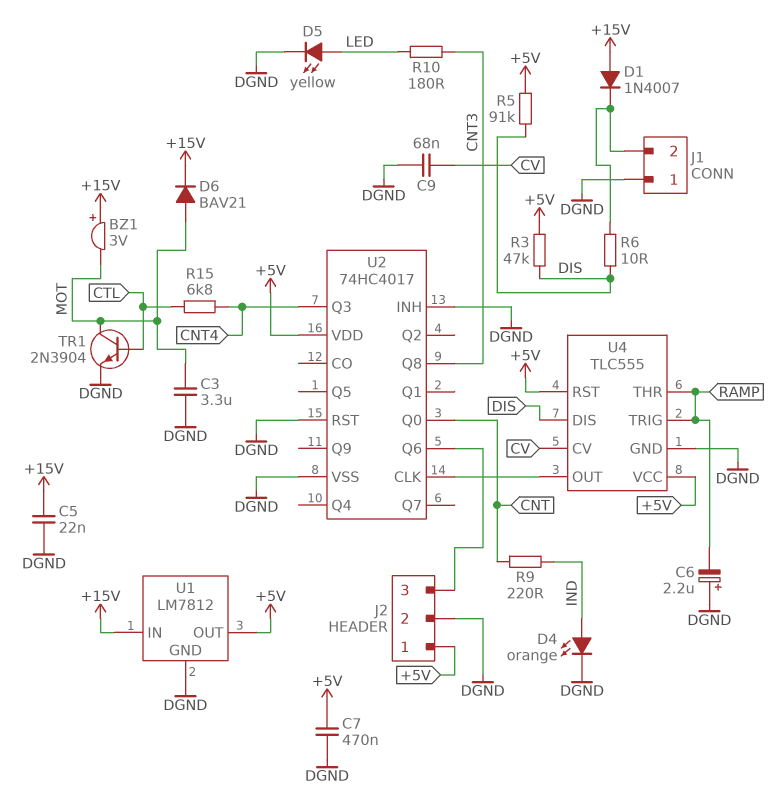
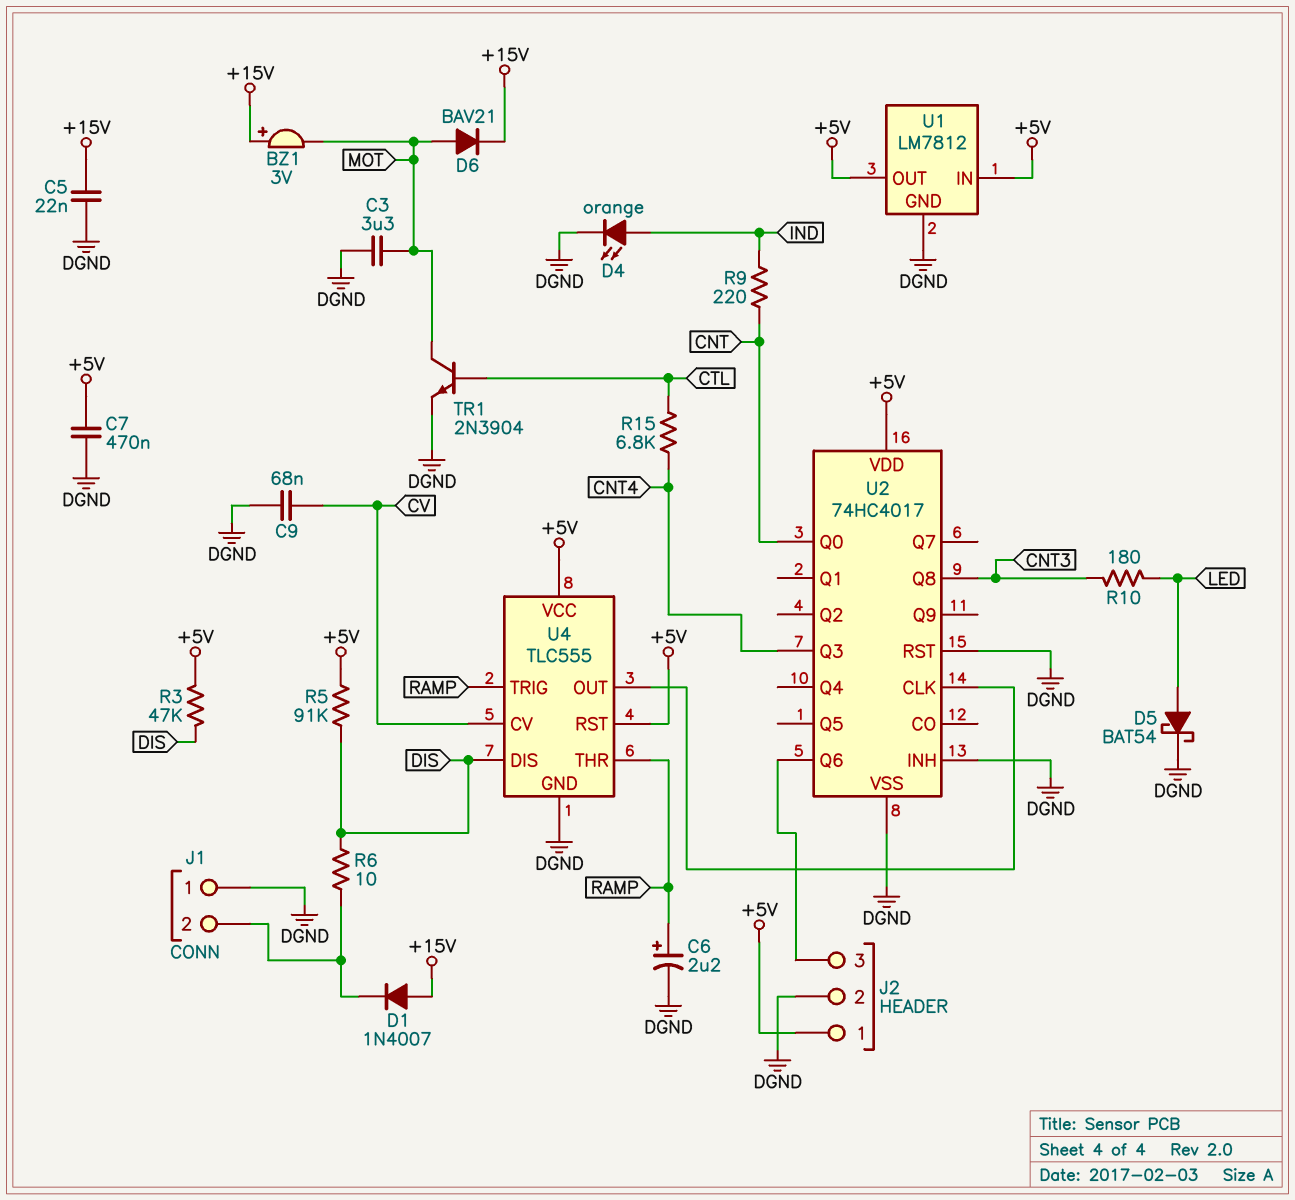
C6: 2.2uF (plus DGND, minus RAMP) -> 2.2uF (plus RAMP, minus DGND)
D5: LED yellow (A LED, K DGND) -> schottky BAT54 (A LED, K DGND)
U1 pin IN: +15V -> +5V

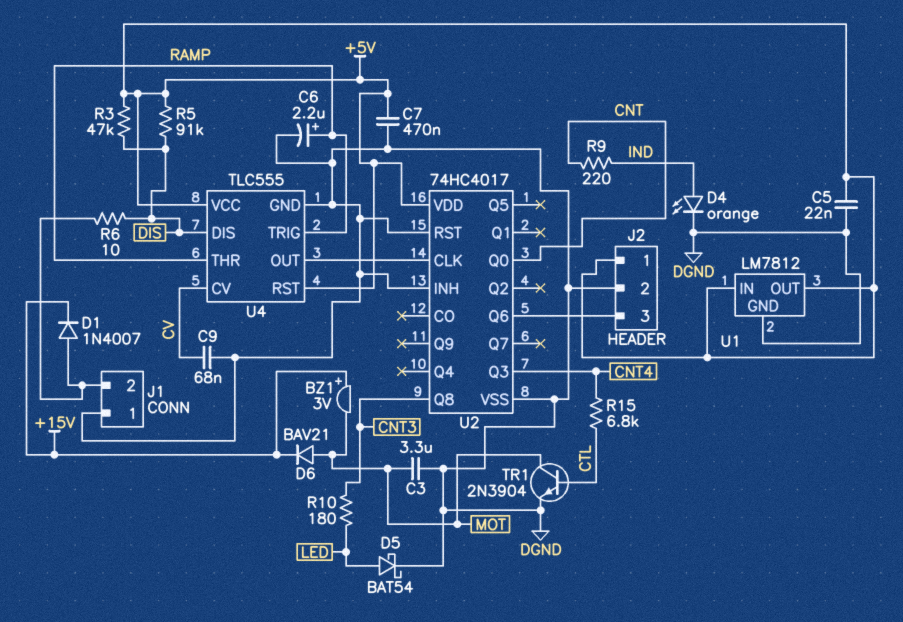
C5: 22nF (+15V, DGND) -> 22nF (+5V, DGND)
D1: diode 1N4007 (A +15V, K J1/2) -> diode 1N4007 (A J1/2, K +15V)

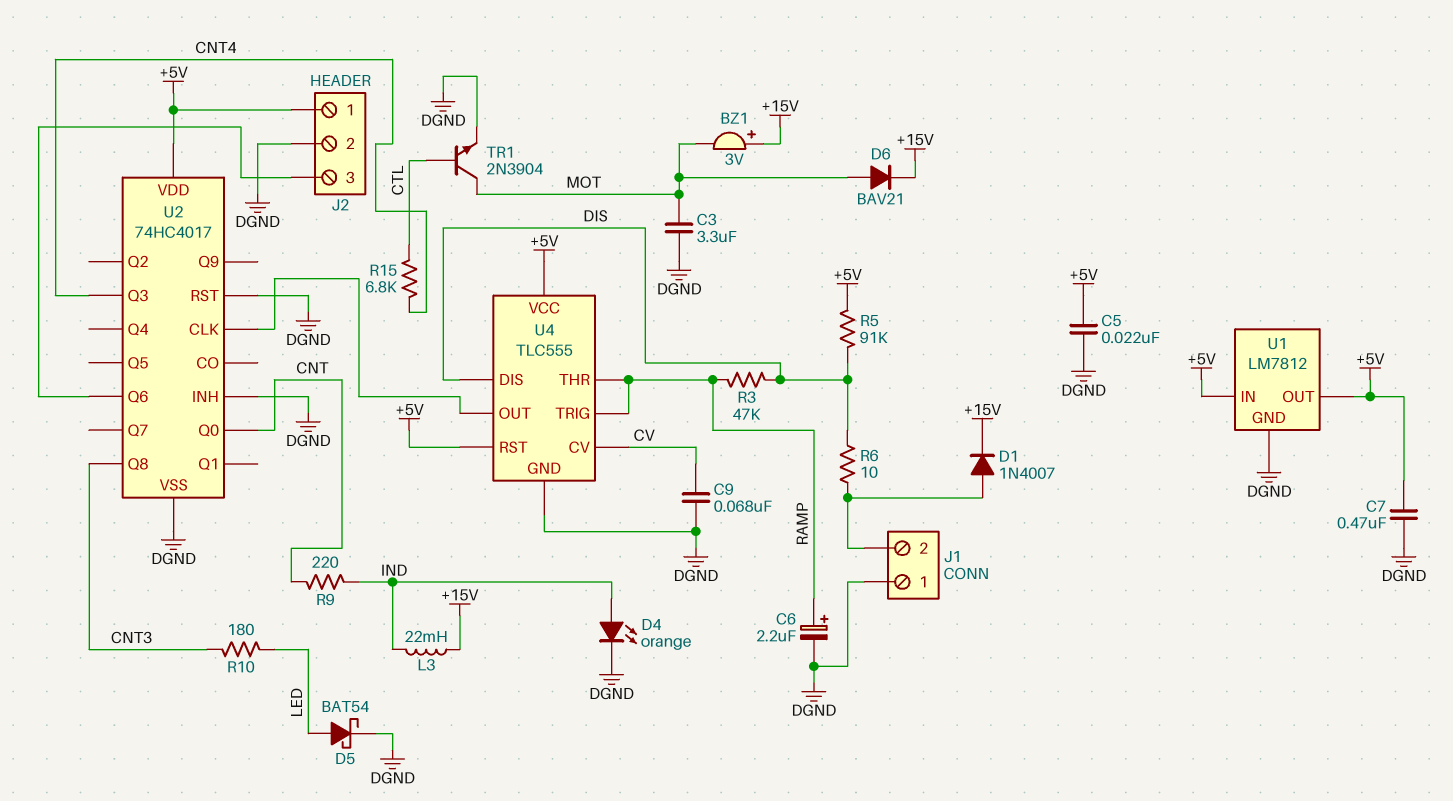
L3: none -> 22mH (+15V, IND)
R3: 47k (+5V, DIS) -> 47k (DIS, RAMP)

